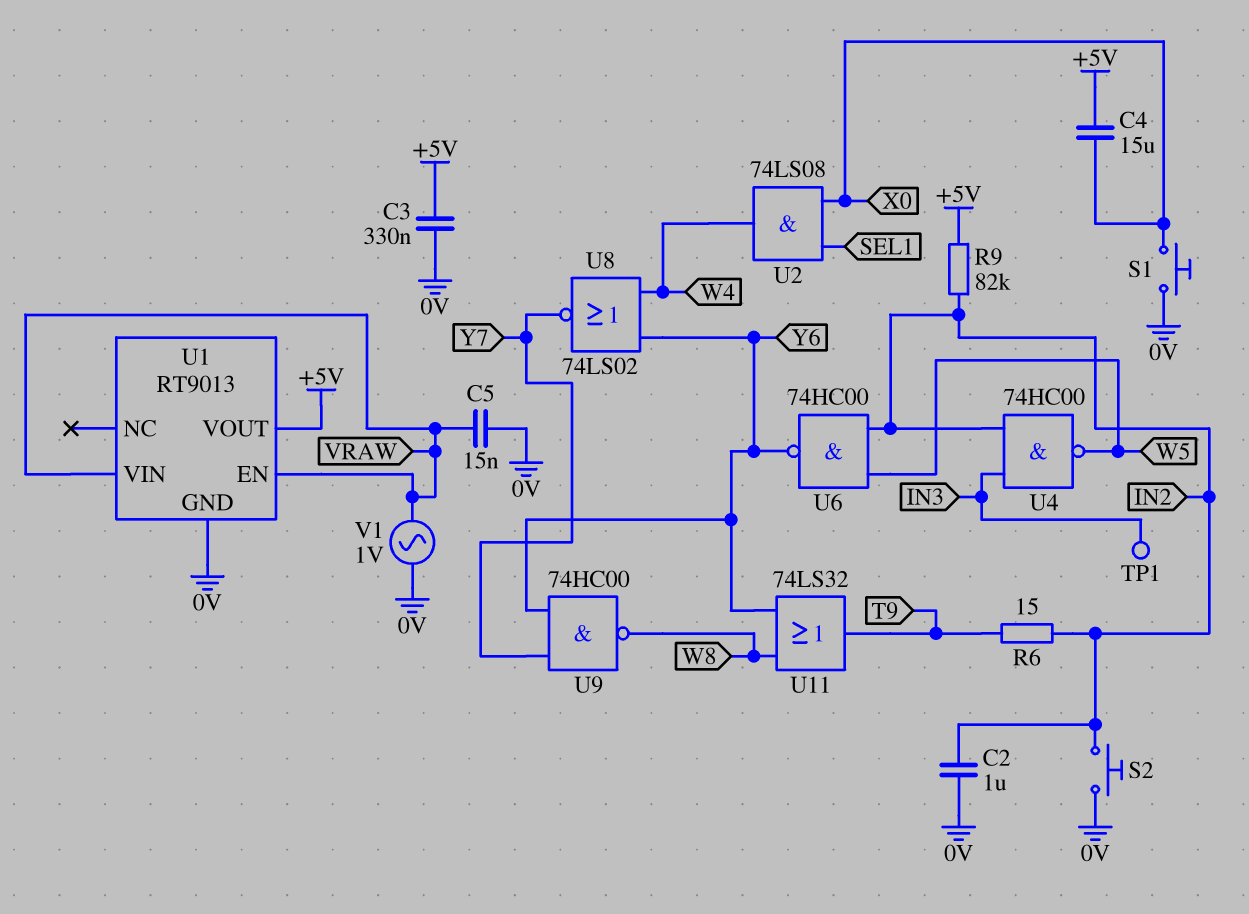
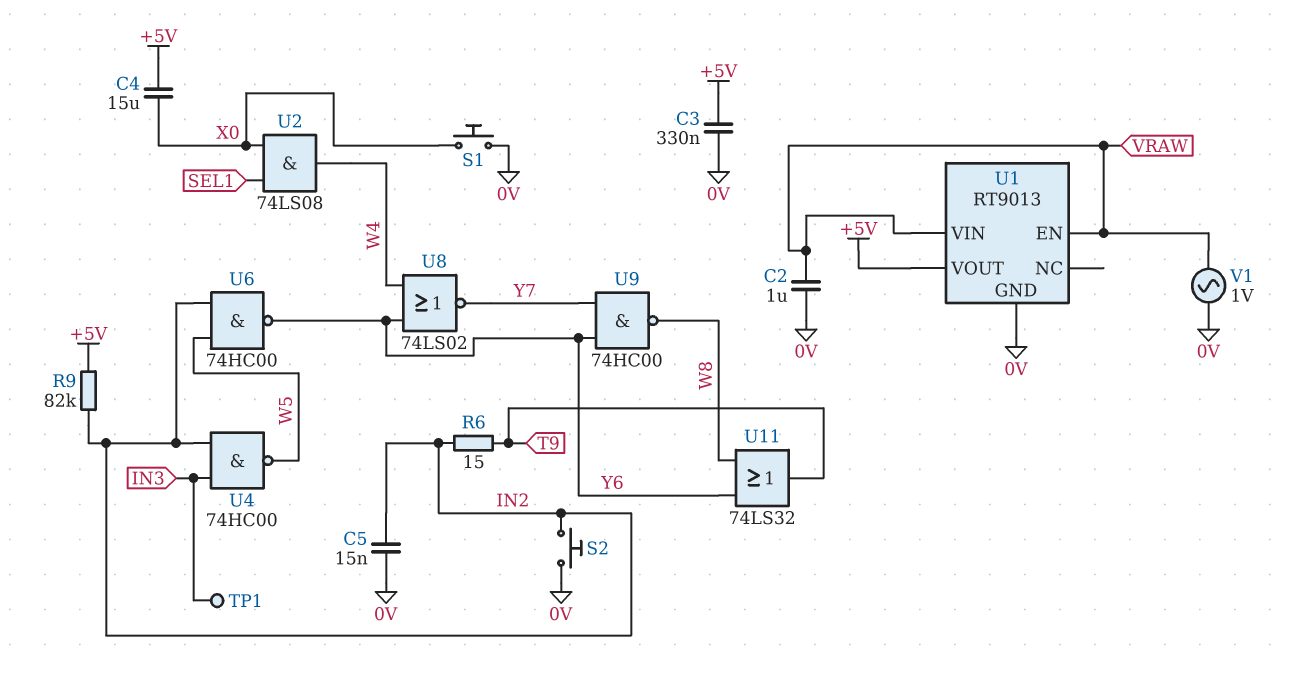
C2: 1uF (0V, IN2) -> 1uF (0V, VRAW)
C5: 15nF (0V, VRAW) -> 15nF (0V, IN2)

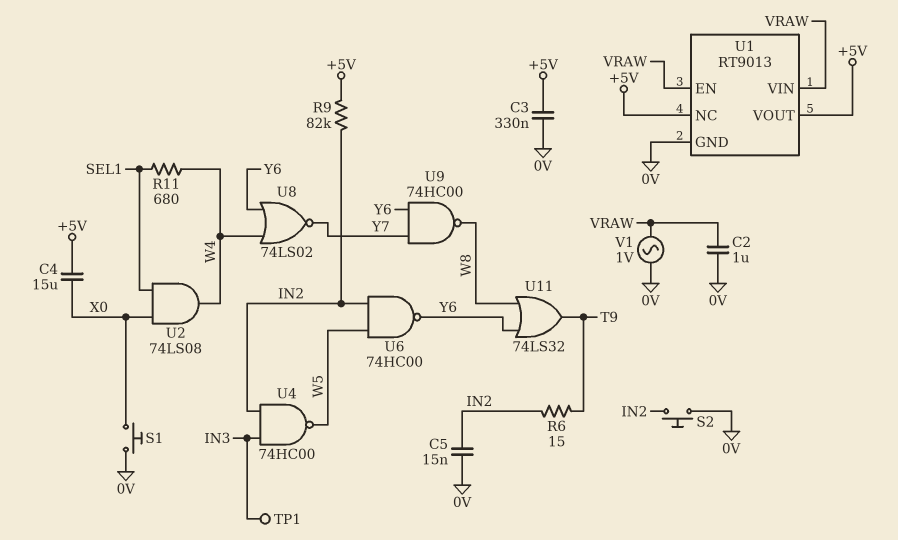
R11: none -> 680 (SEL1, W4)
U1 pin NC: none -> +5V

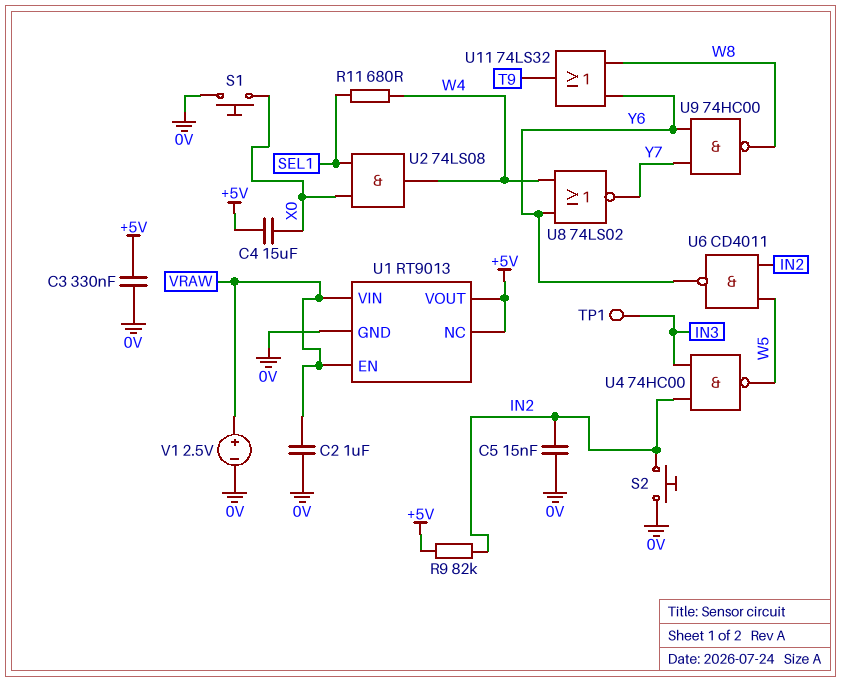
R6: 15 (IN2, T9) -> none
U6: NAND 74HC00 (in IN2, in W5, out Y6) -> NAND CD4011 (in IN2, in W5, out Y6)
V1: AC 1V (0V, VRAW) -> 2.5V (plus VRAW, minus 0V)

